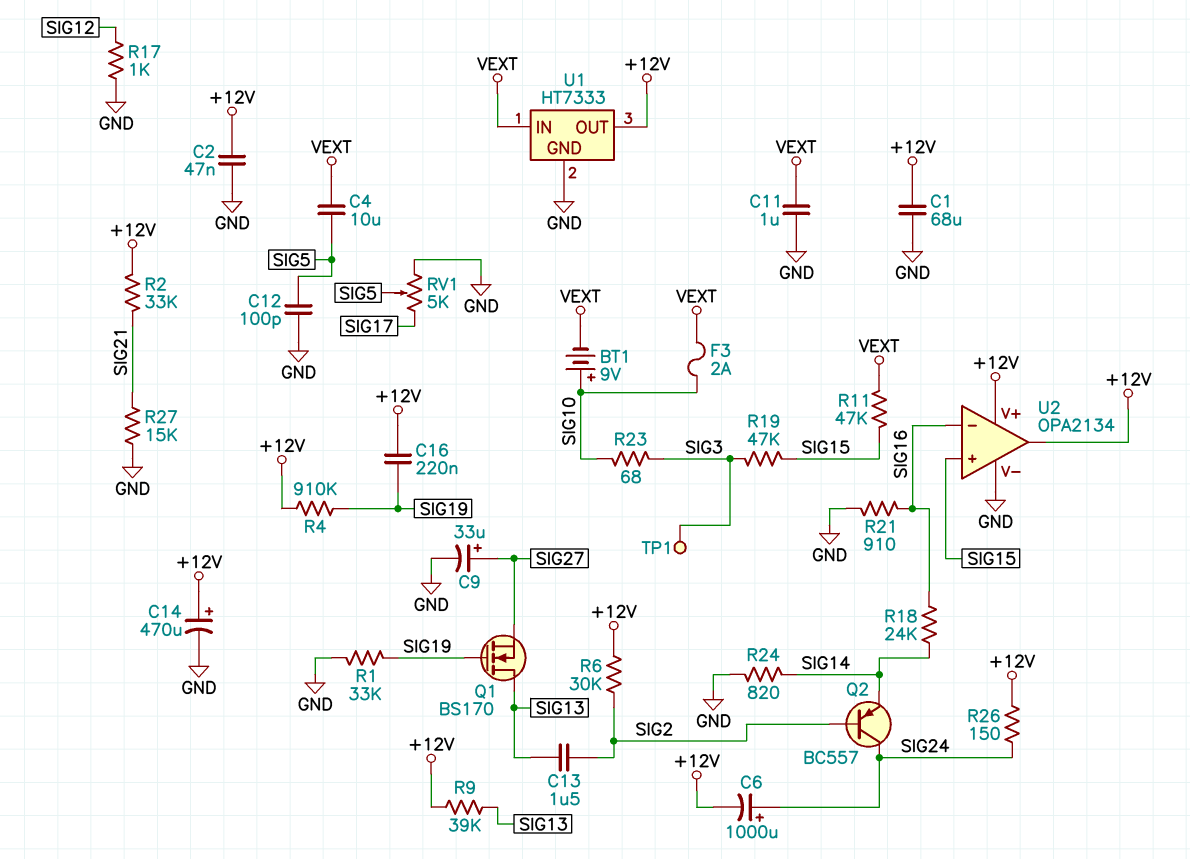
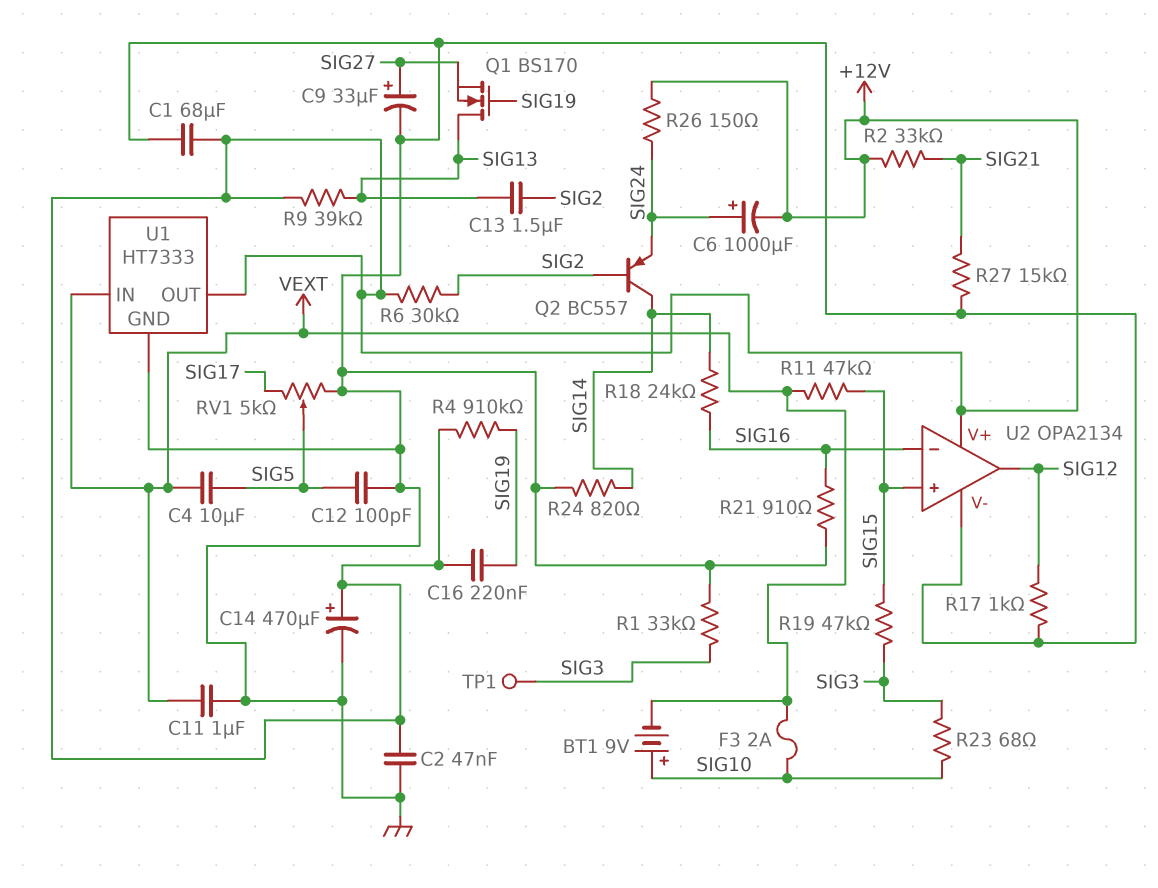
Q2: PNP BC557 (B SIG2, C SIG24, E SIG14) -> PNP BC557 (B SIG2, C SIG14, E SIG24)
R1: 33k (GND, SIG19) -> 33k (GND, SIG3)
U2 pin out: +12V -> SIG12

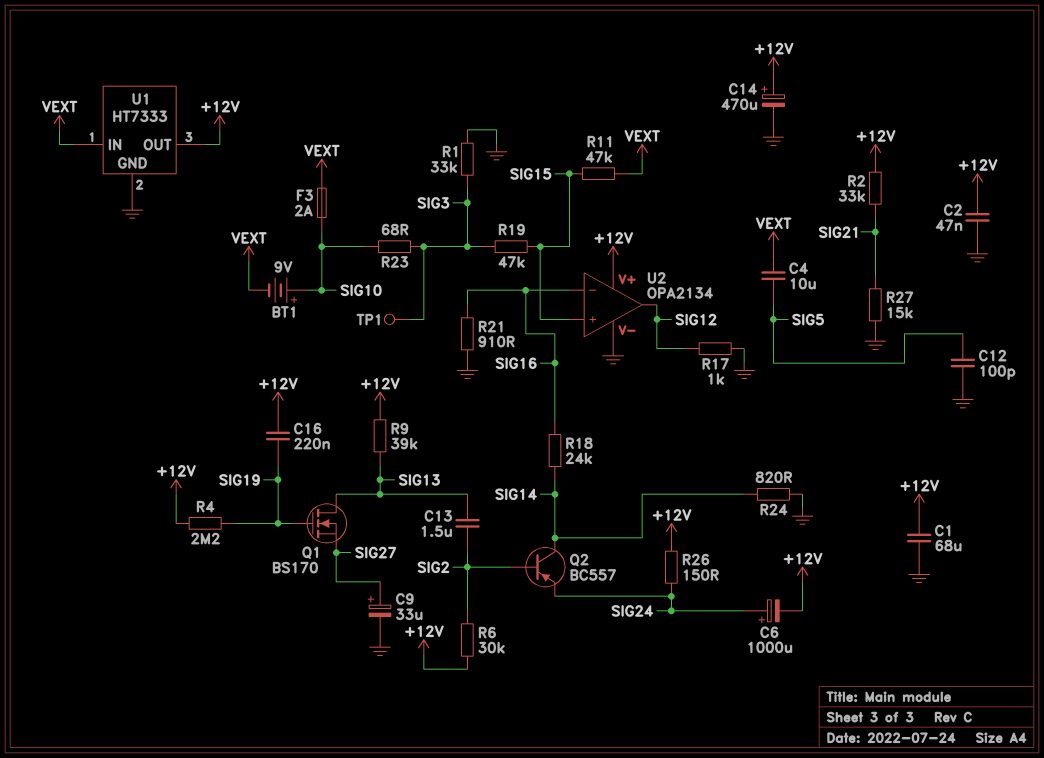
C11: 1uF (GND, VEXT) -> none
R4: 910k (+12V, SIG19) -> 2.2M (+12V, SIG19)
RV1: 5k (GND, SIG17, wiper SIG5) -> none

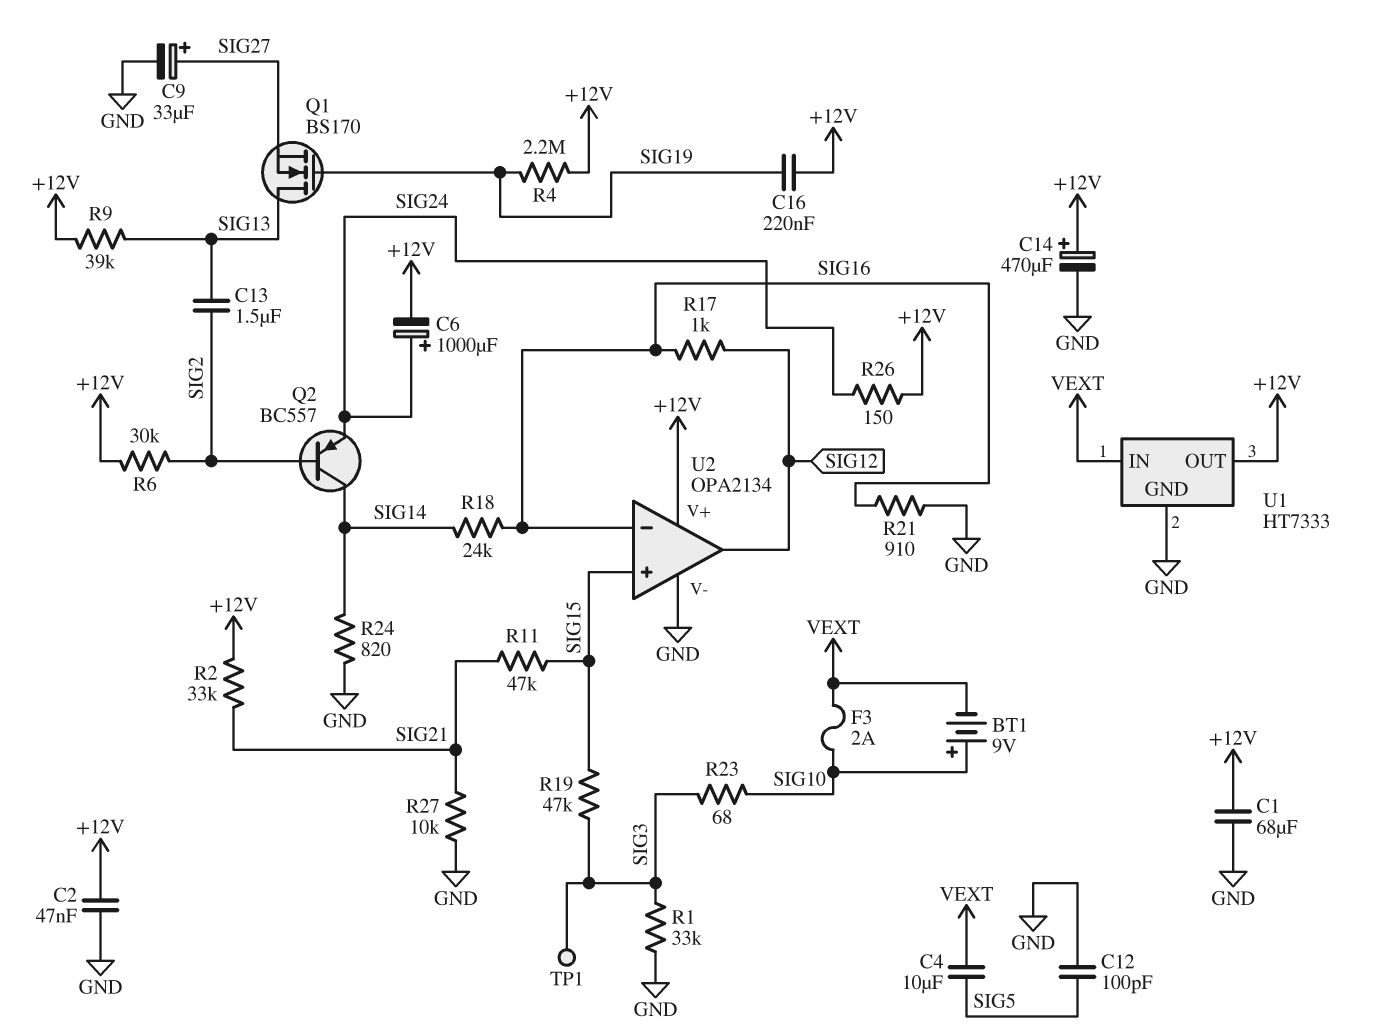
R11: 47k (SIG15, VEXT) -> 47k (SIG15, SIG21)
R17: 1k (GND, SIG12) -> 1k (SIG12, SIG16)
R27: 15k (GND, SIG21) -> 10k (GND, SIG21)

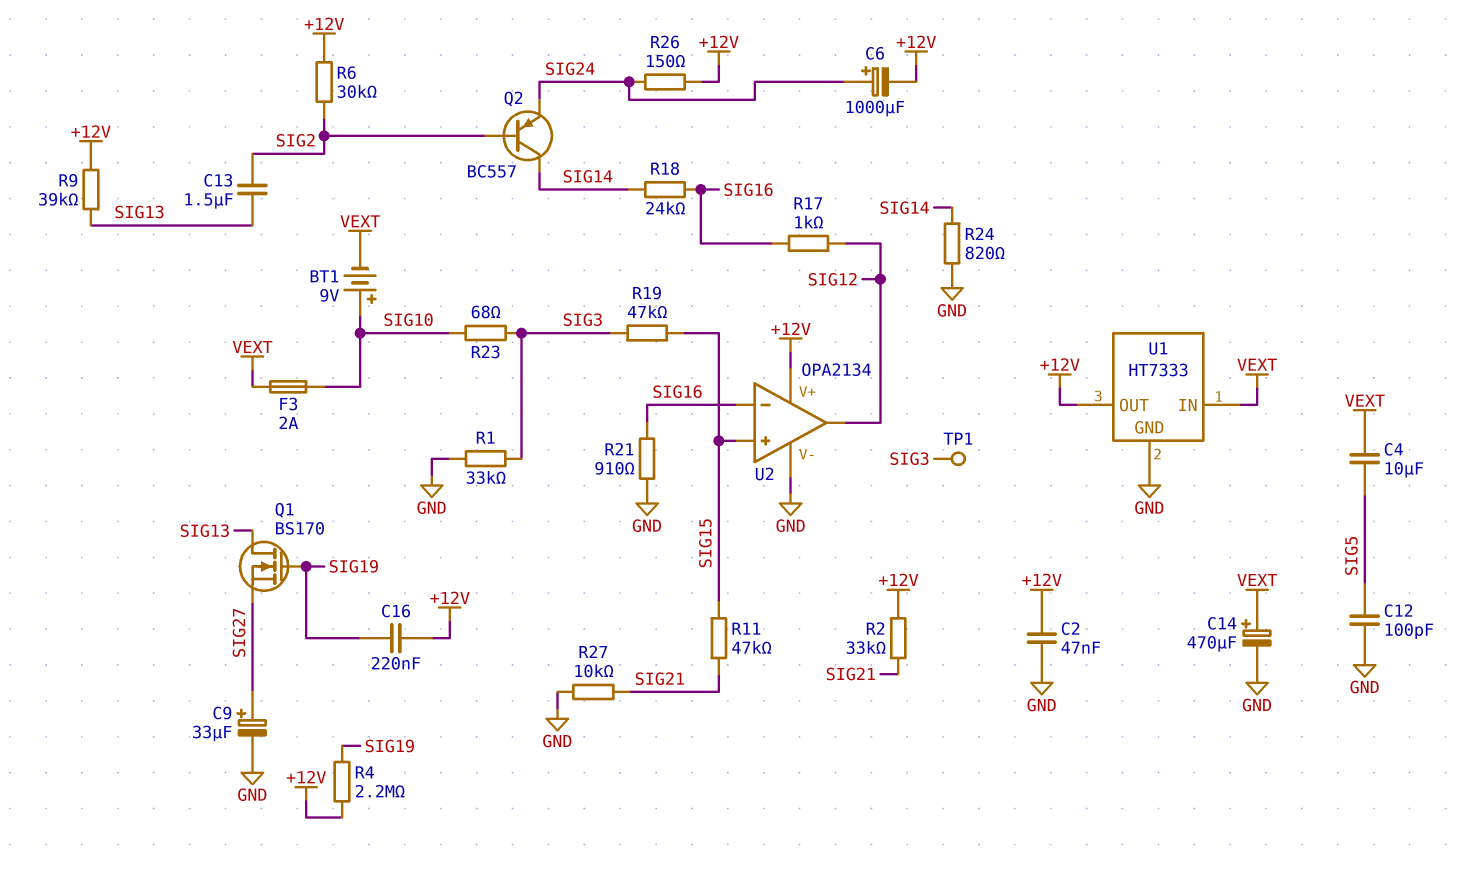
C1: 68uF (+12V, GND) -> none
C14: 470uF (plus +12V, minus GND) -> 470uF (plus VEXT, minus GND)

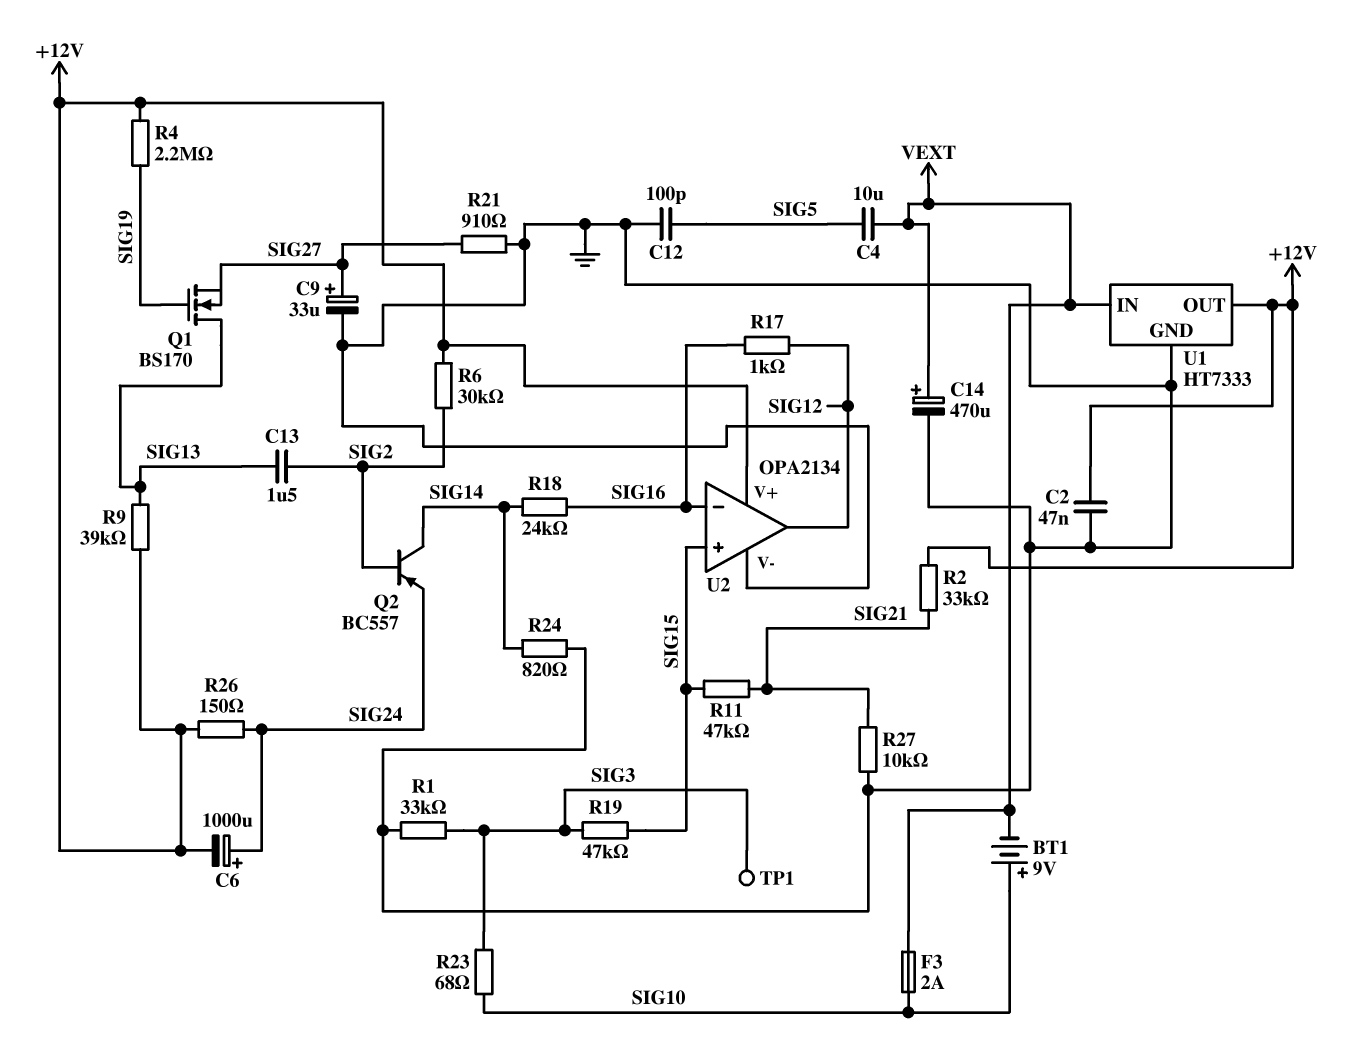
C16: 220nF (+12V, SIG19) -> none
R21: 910 (GND, SIG16) -> 910 (GND, SIG27)

